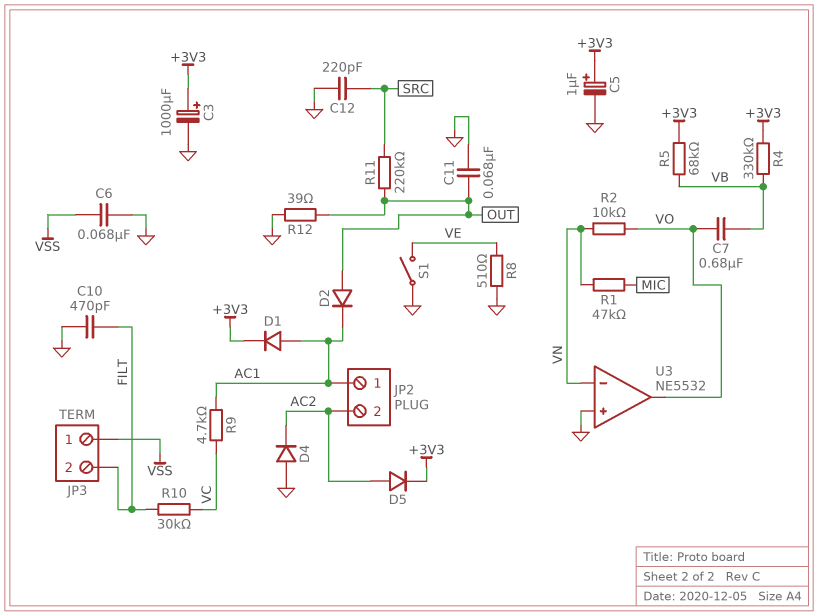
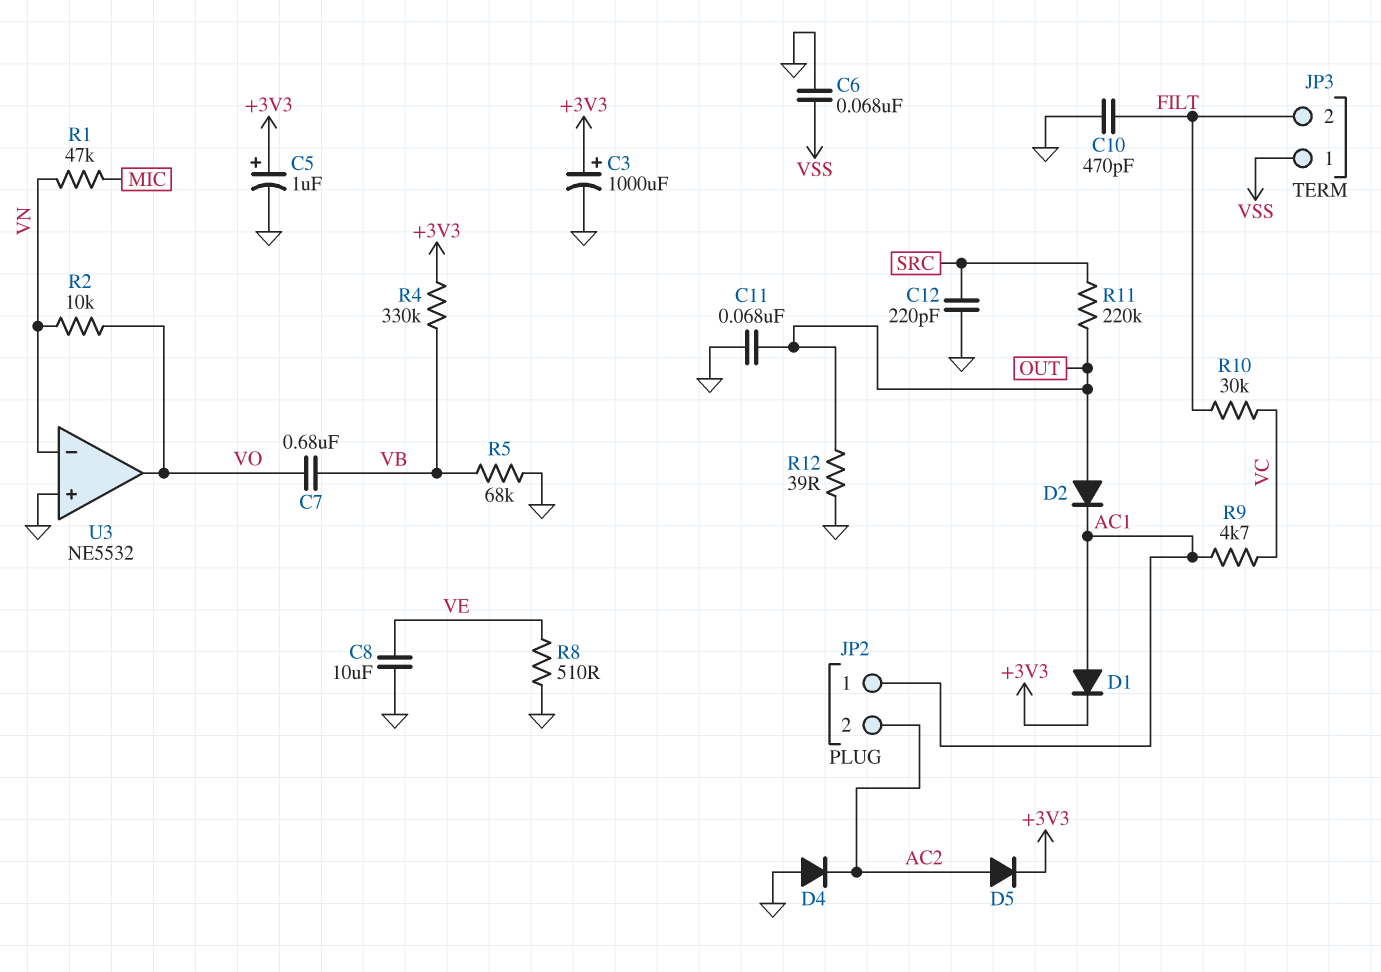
C8: none -> 10uF (GND, VE)
R5: 68k (+3V3, VB) -> 68k (GND, VB)
S1: switch (GND, VE) -> none

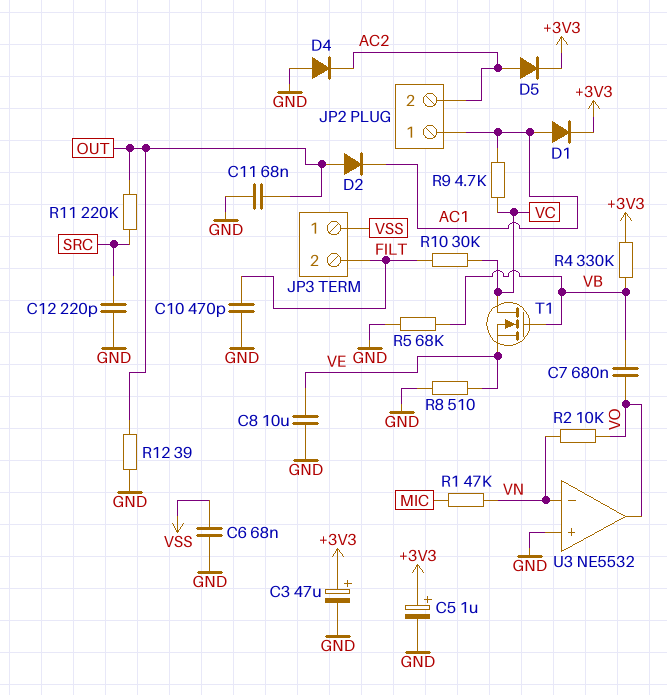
C3: 1000uF (plus +3V3, minus GND) -> 47uF (plus +3V3, minus GND)
T1: none -> NMOS (G VB, D VC, S VE)

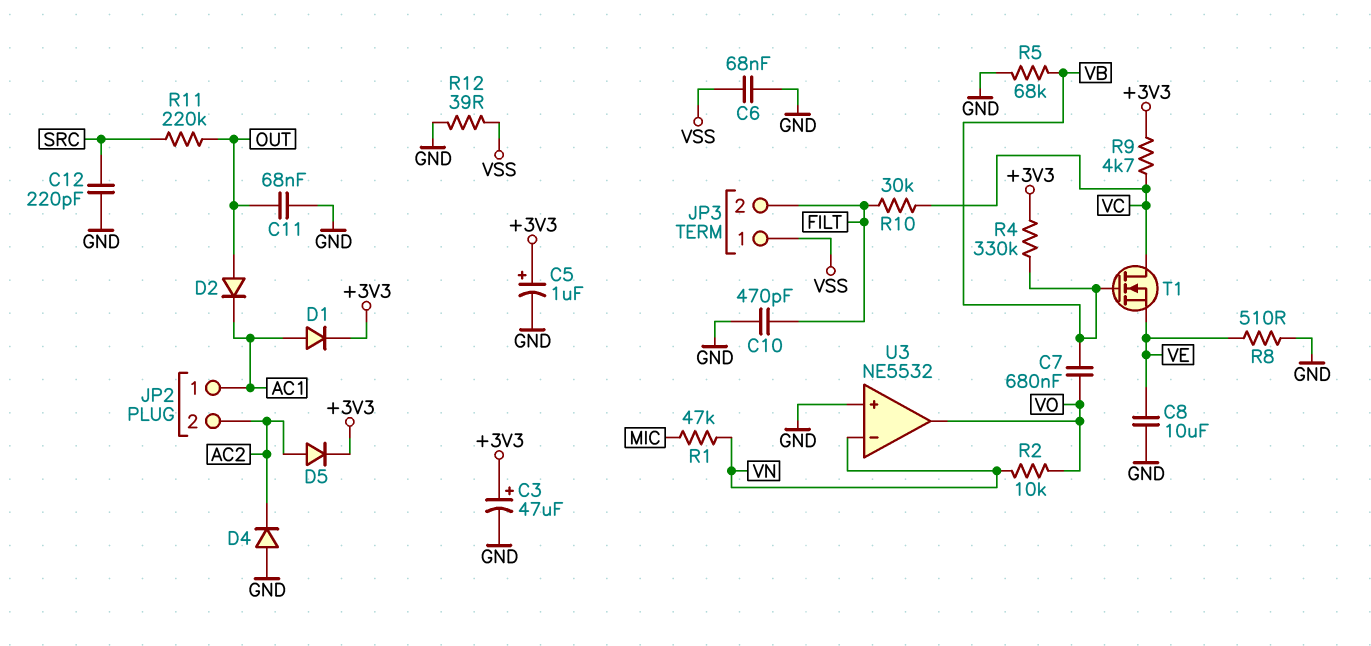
R9: 4.7k (AC1, VC) -> 4.7k (+3V3, VC)
R12: 39 (GND, OUT) -> 39 (GND, VSS)

